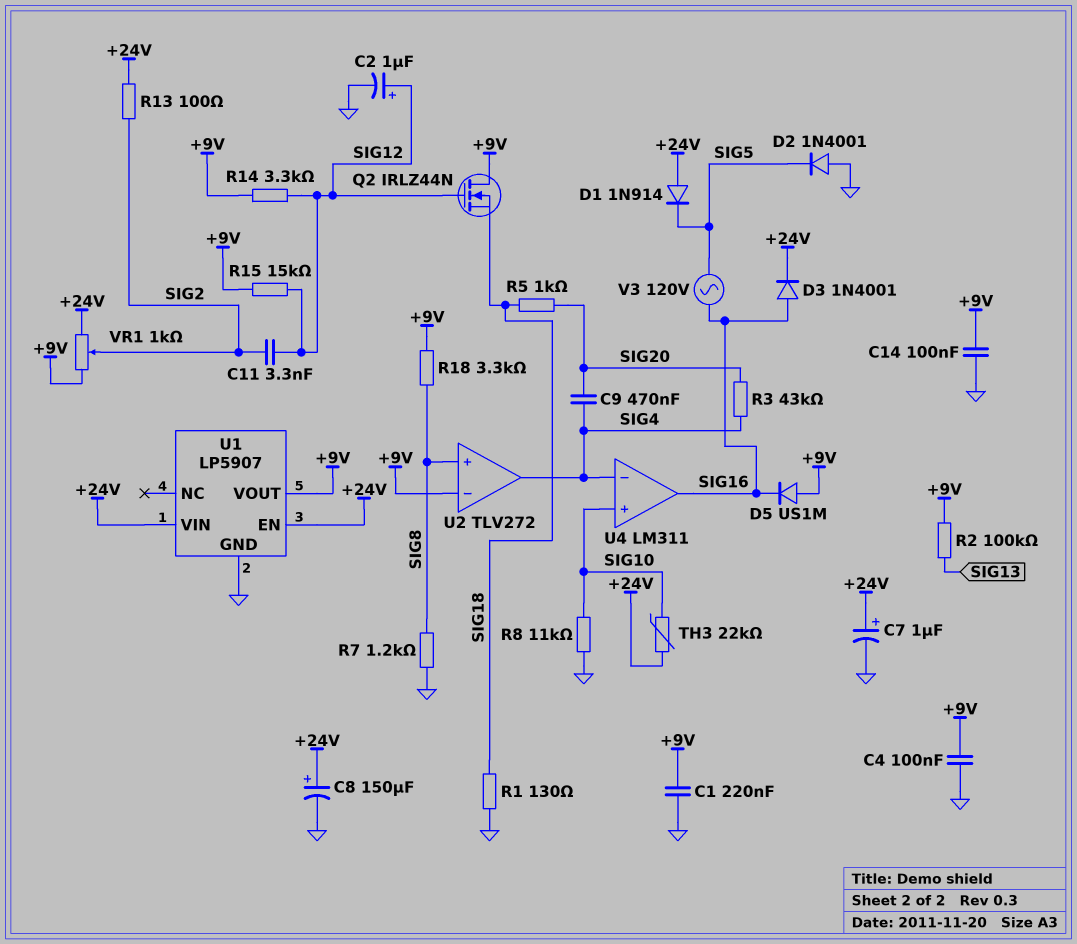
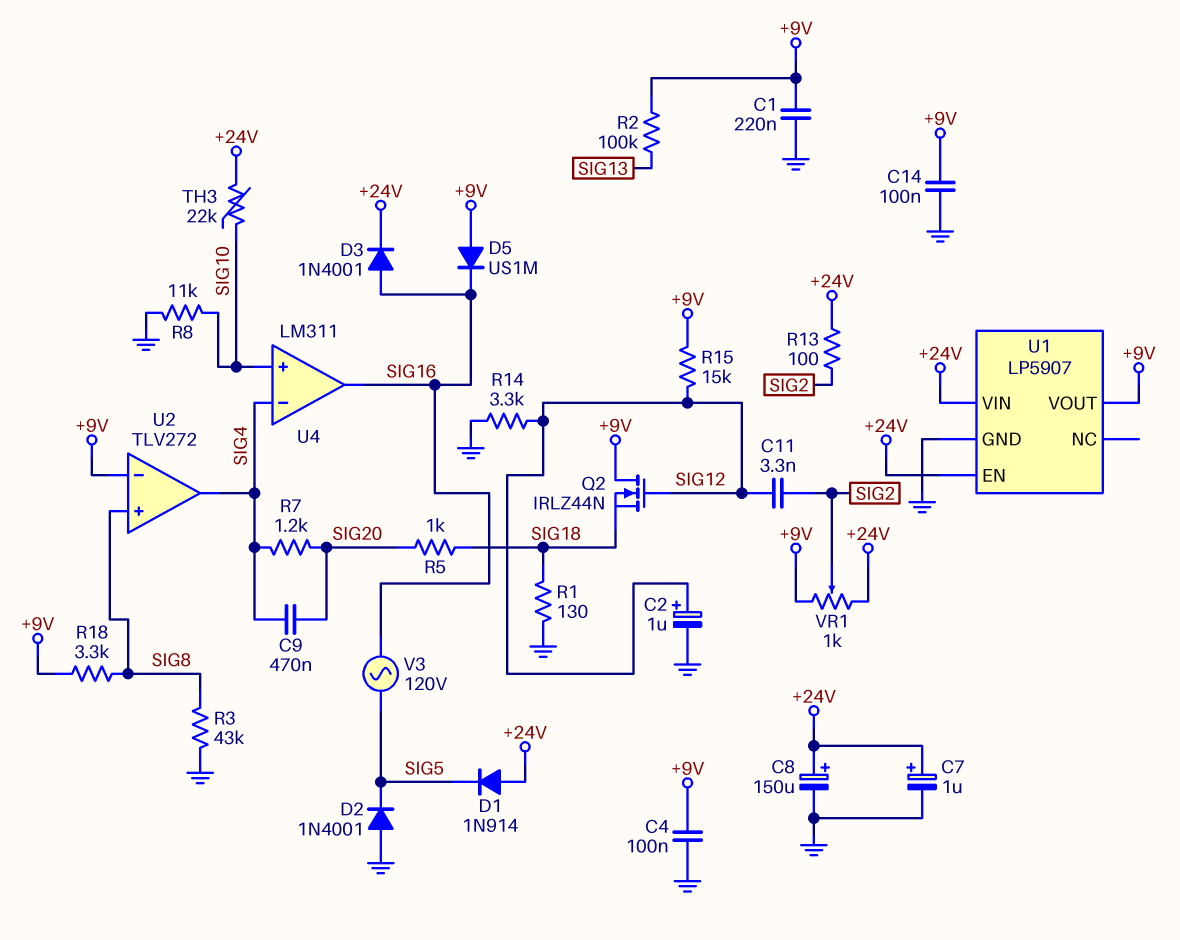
R3: 43k (SIG4, SIG20) -> 43k (GND, SIG8)
R7: 1.2k (GND, SIG8) -> 1.2k (SIG4, SIG20)
R14: 3.3k (+9V, SIG12) -> 3.3k (GND, SIG12)

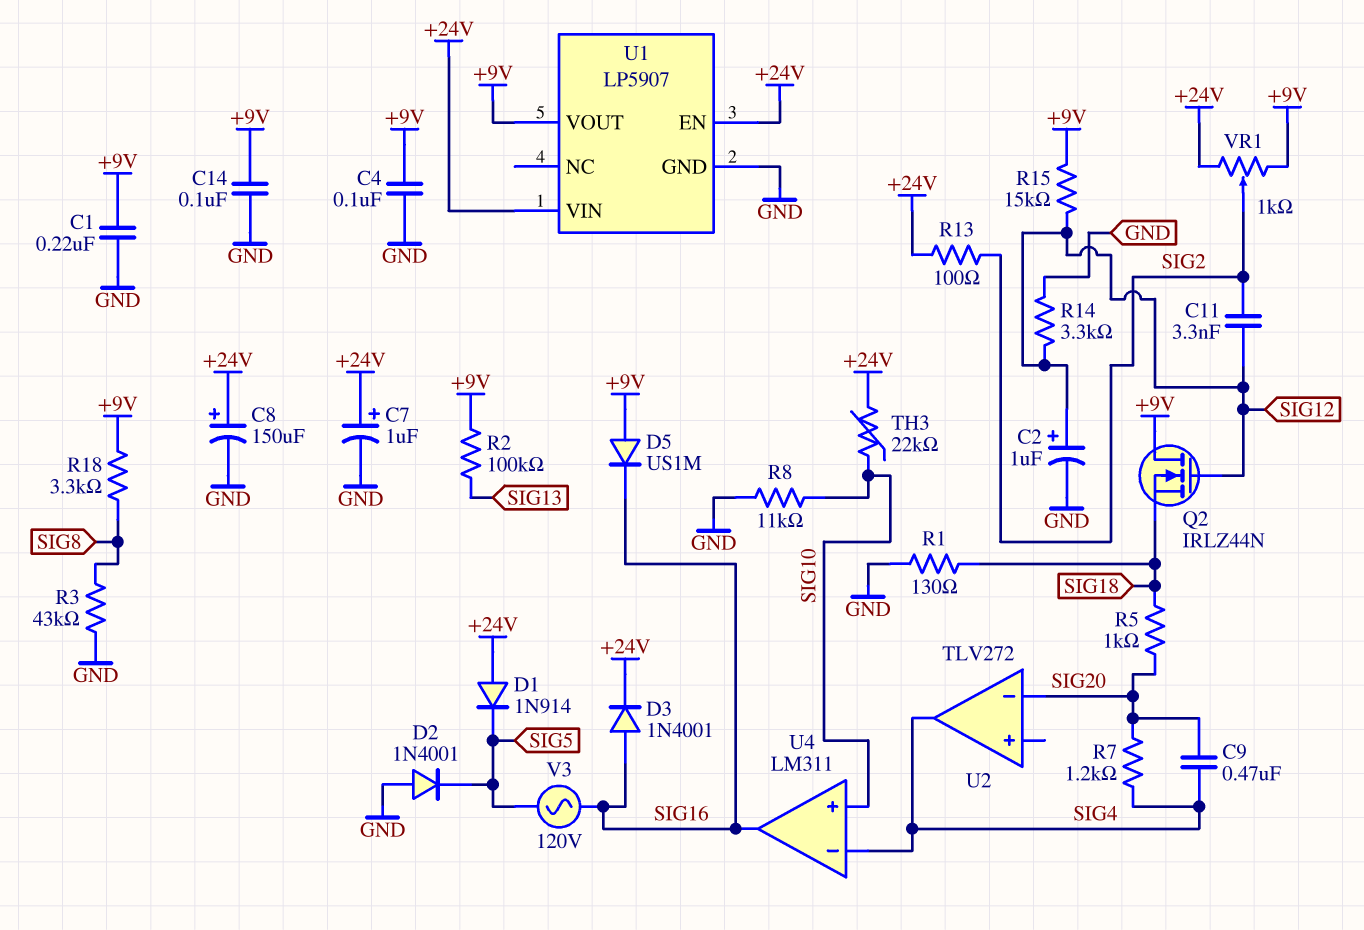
U2 pin in+: SIG8 -> none
U2 pin in-: +9V -> SIG20

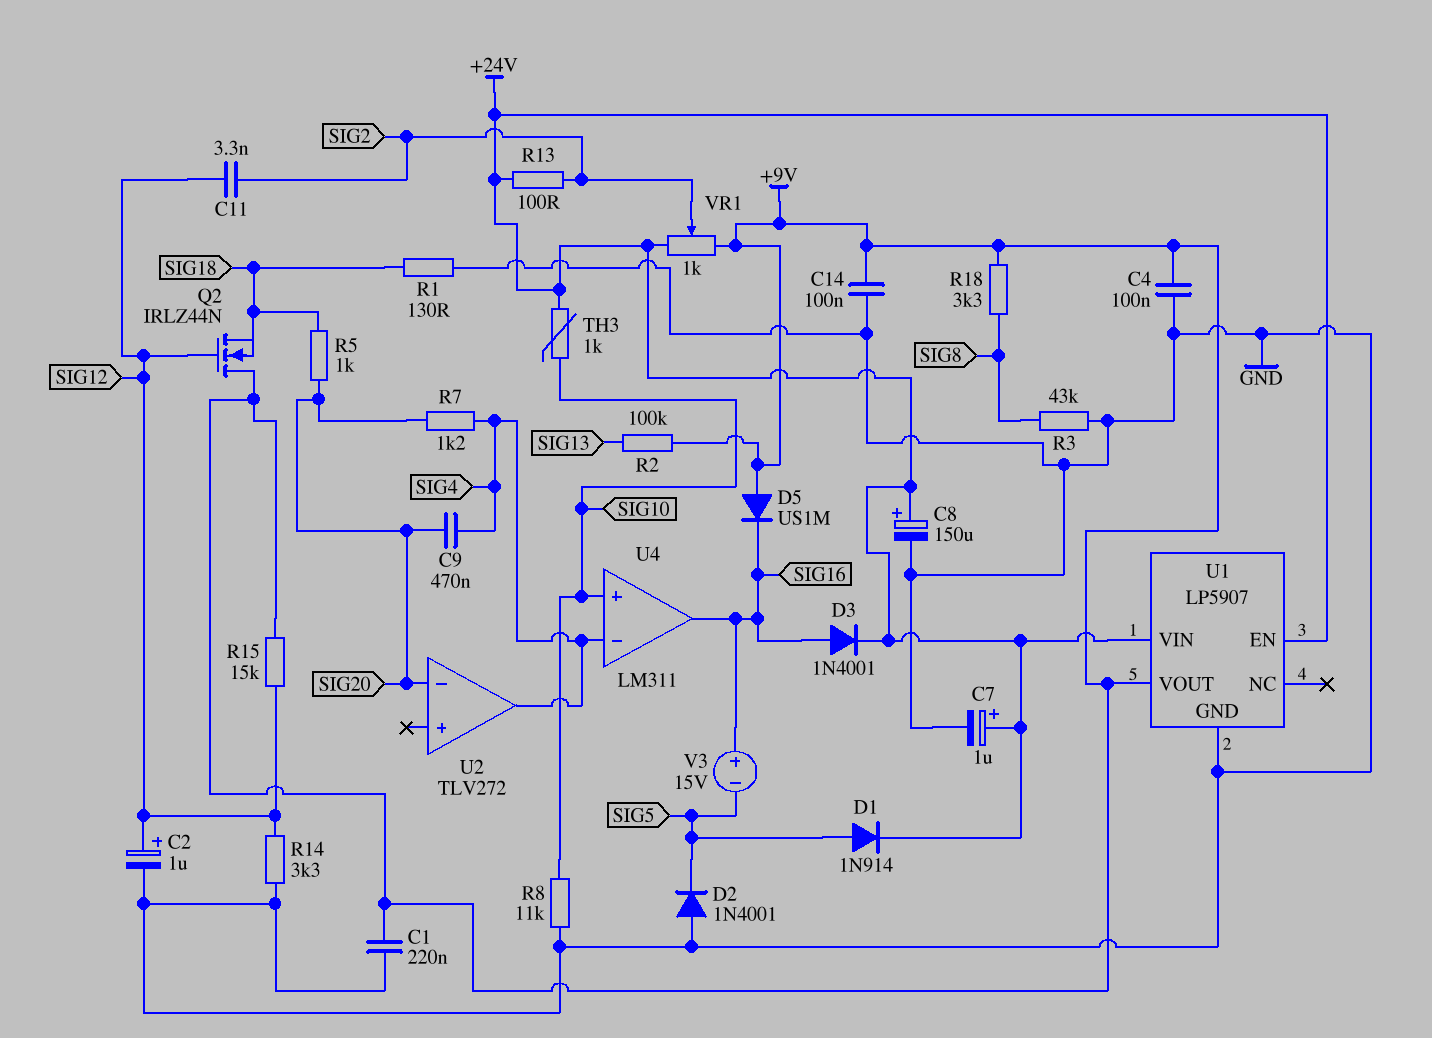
D1: diode 1N914 (A +24V, K SIG5) -> diode 1N914 (A SIG5, K +24V)
TH3: 22k (+24V, SIG10) -> 1k (+24V, SIG10)
V3: AC 120V (SIG5, SIG16) -> 15V (plus SIG16, minus SIG5)

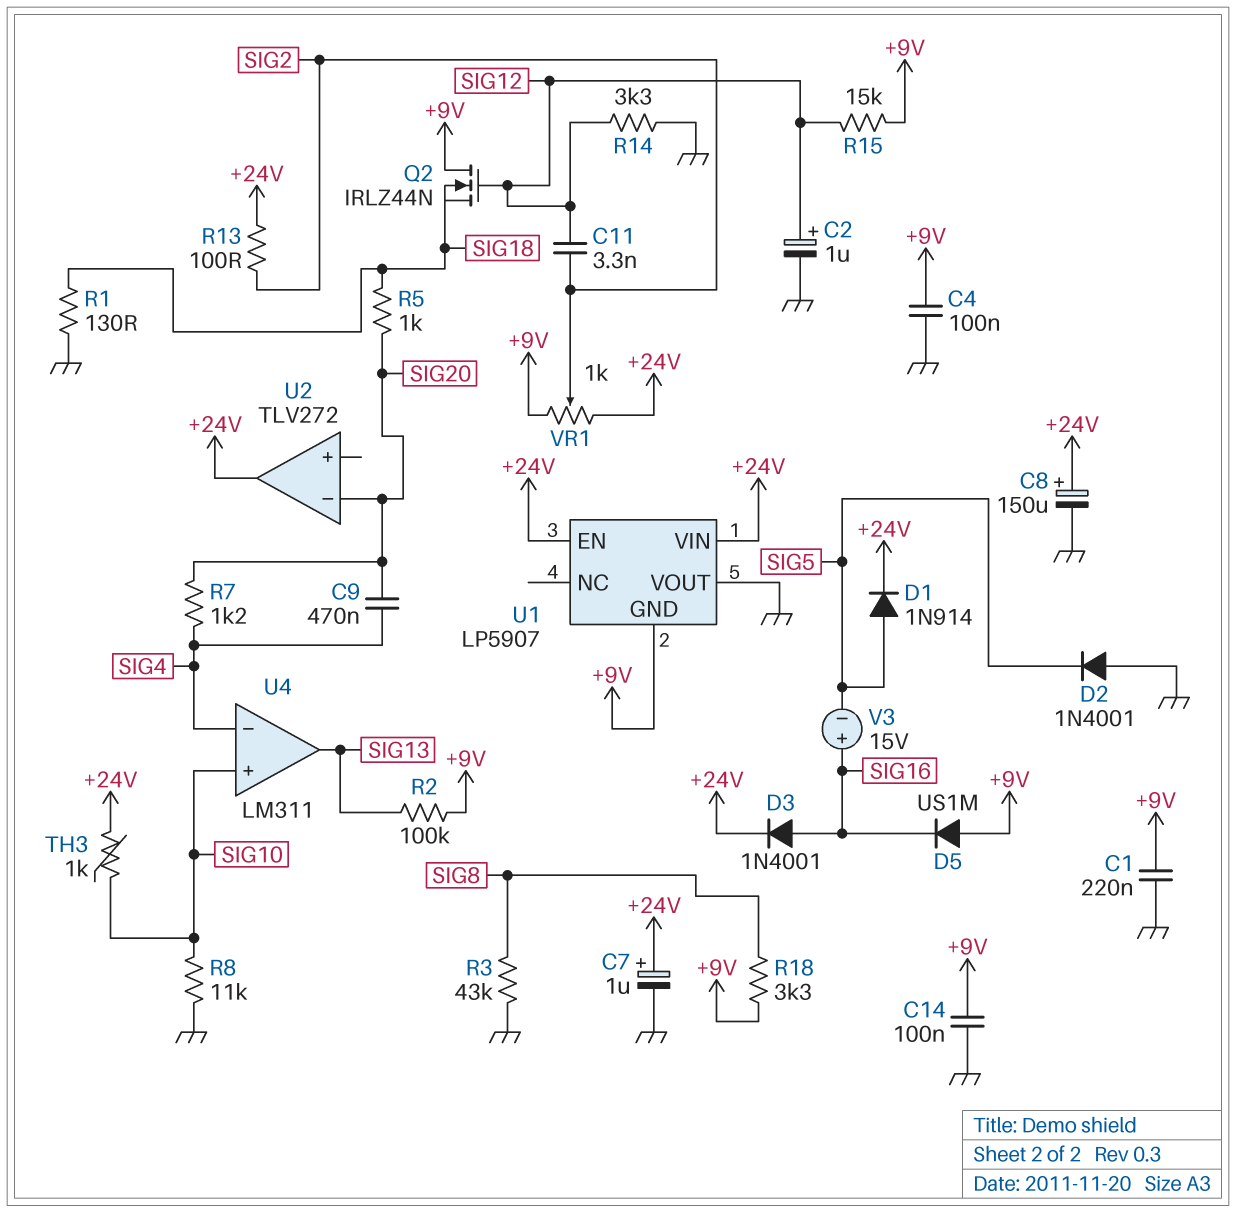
U1 pin GND: GND -> +9V
U1 pin VOUT: +9V -> GND
U2 pin out: SIG4 -> +24V
U4 pin out: SIG16 -> SIG13

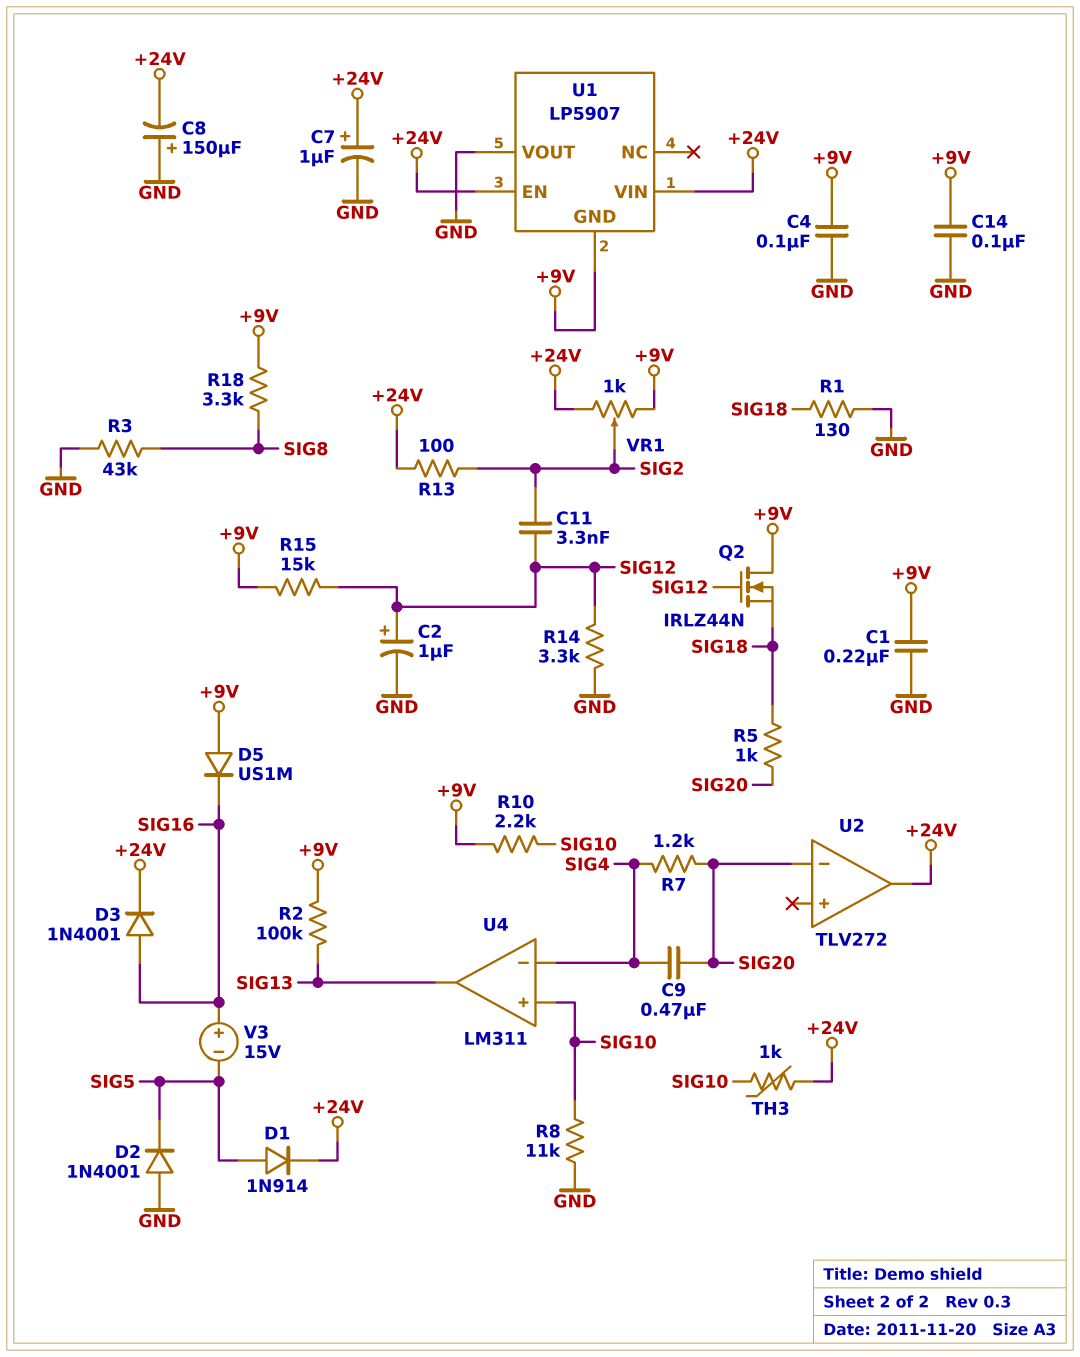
C8: 150uF (plus +24V, minus GND) -> 150uF (plus GND, minus +24V)
R10: none -> 2.2k (+9V, SIG10)

